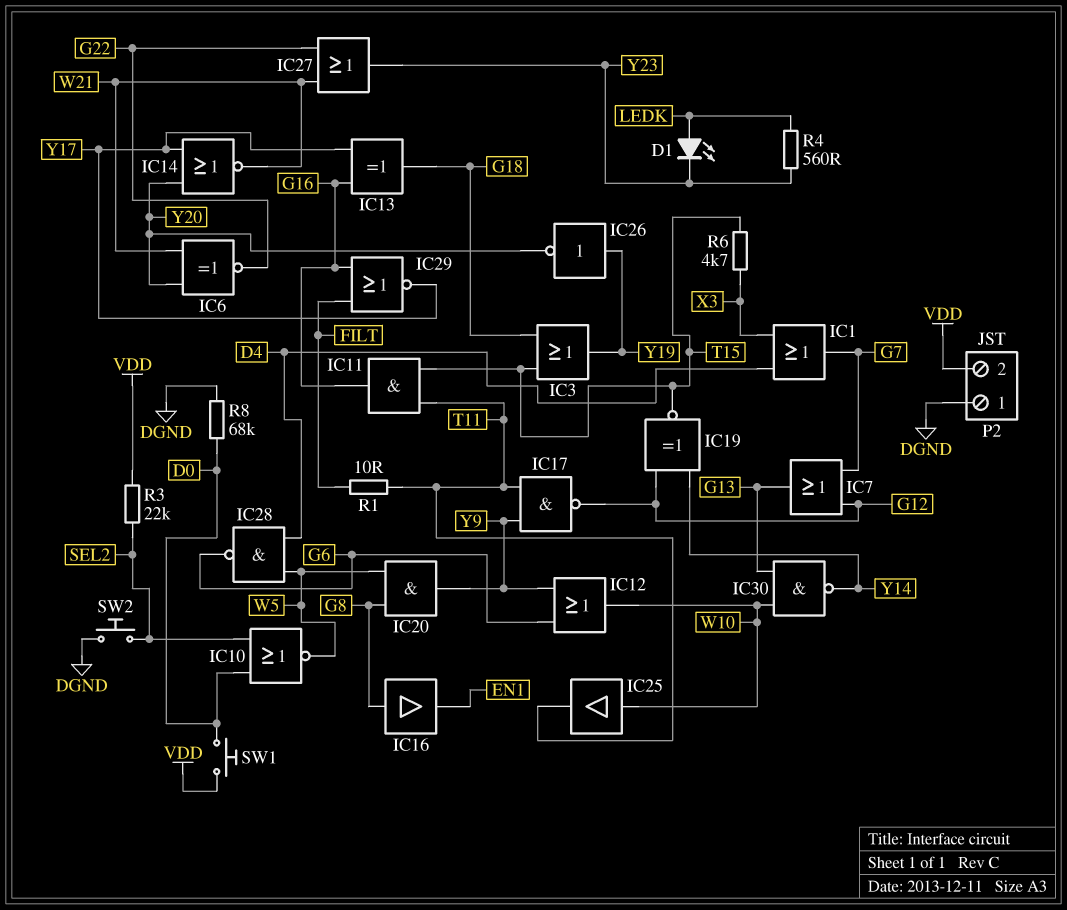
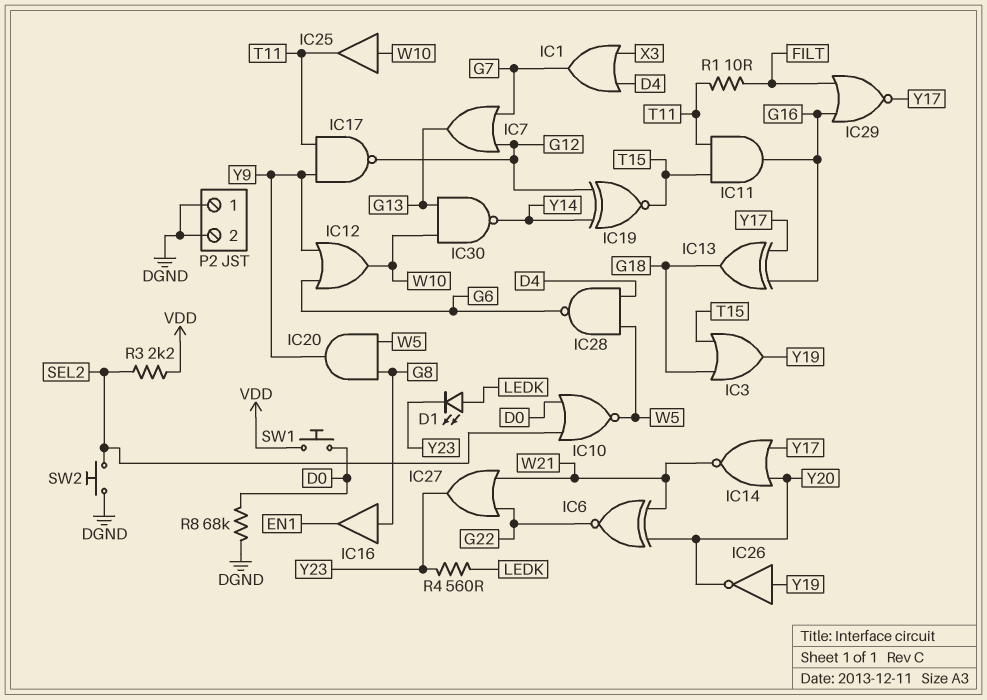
P2 pin 2: VDD -> DGND
R3: 22k (SEL2, VDD) -> 2.2k (SEL2, VDD)
R6: 4.7k (T15, X3) -> none

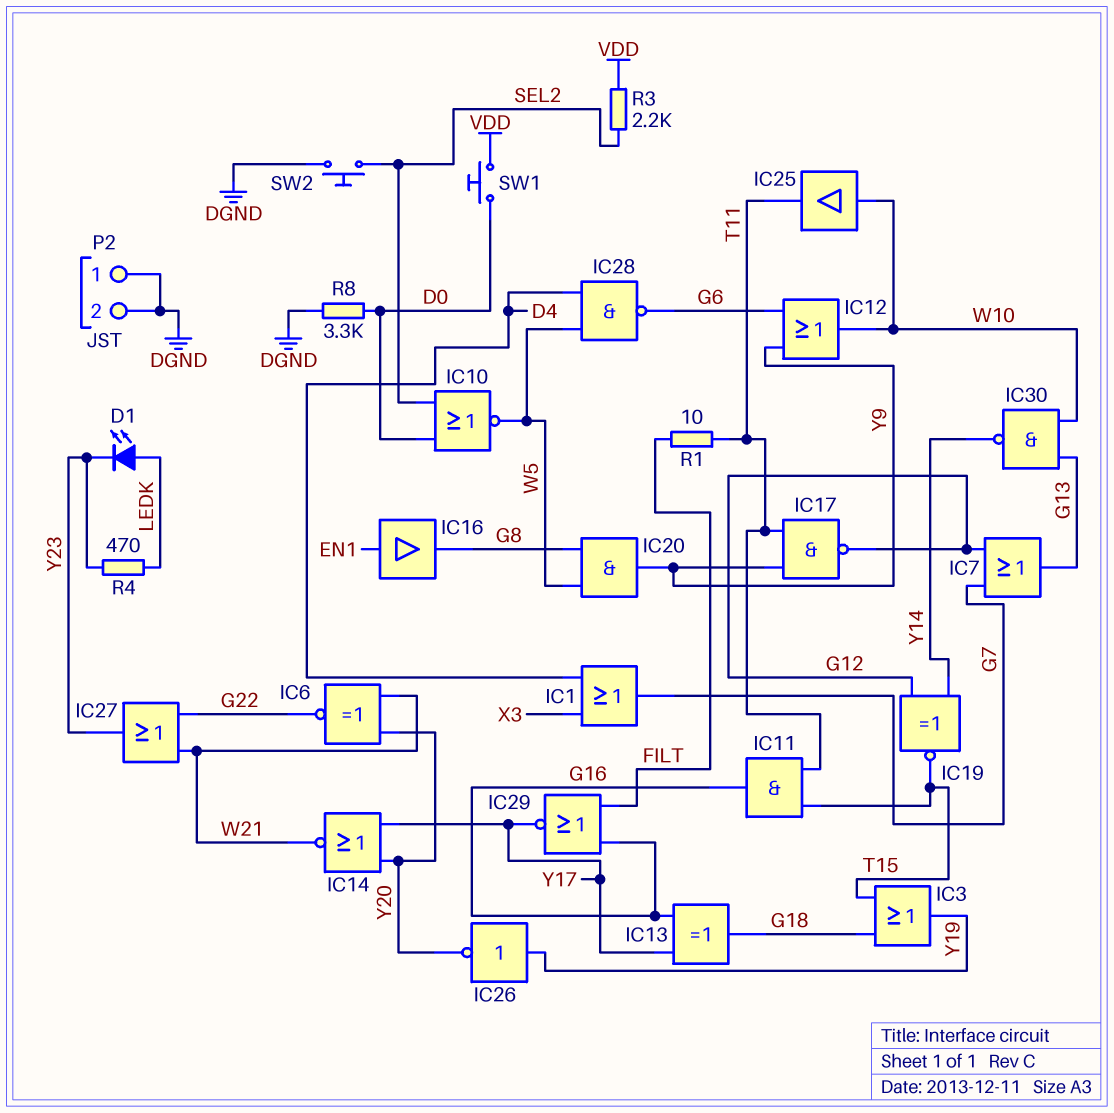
IC16: buffer (in G8, out EN1) -> buffer (in EN1, out G8)
R4: 560 (LEDK, Y23) -> 470 (LEDK, Y23)
R8: 68k (D0, DGND) -> 3.3k (D0, DGND)

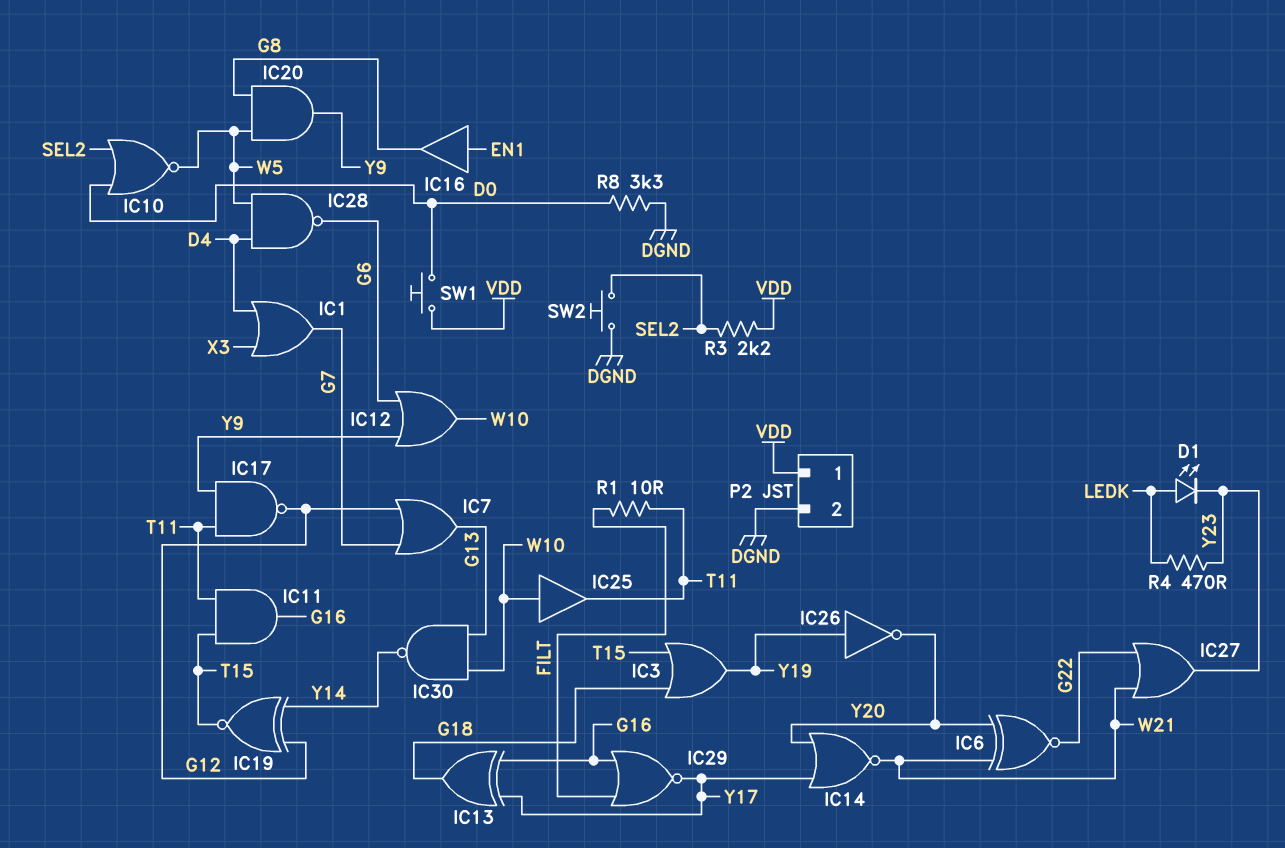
P2 pin 1: DGND -> VDD

